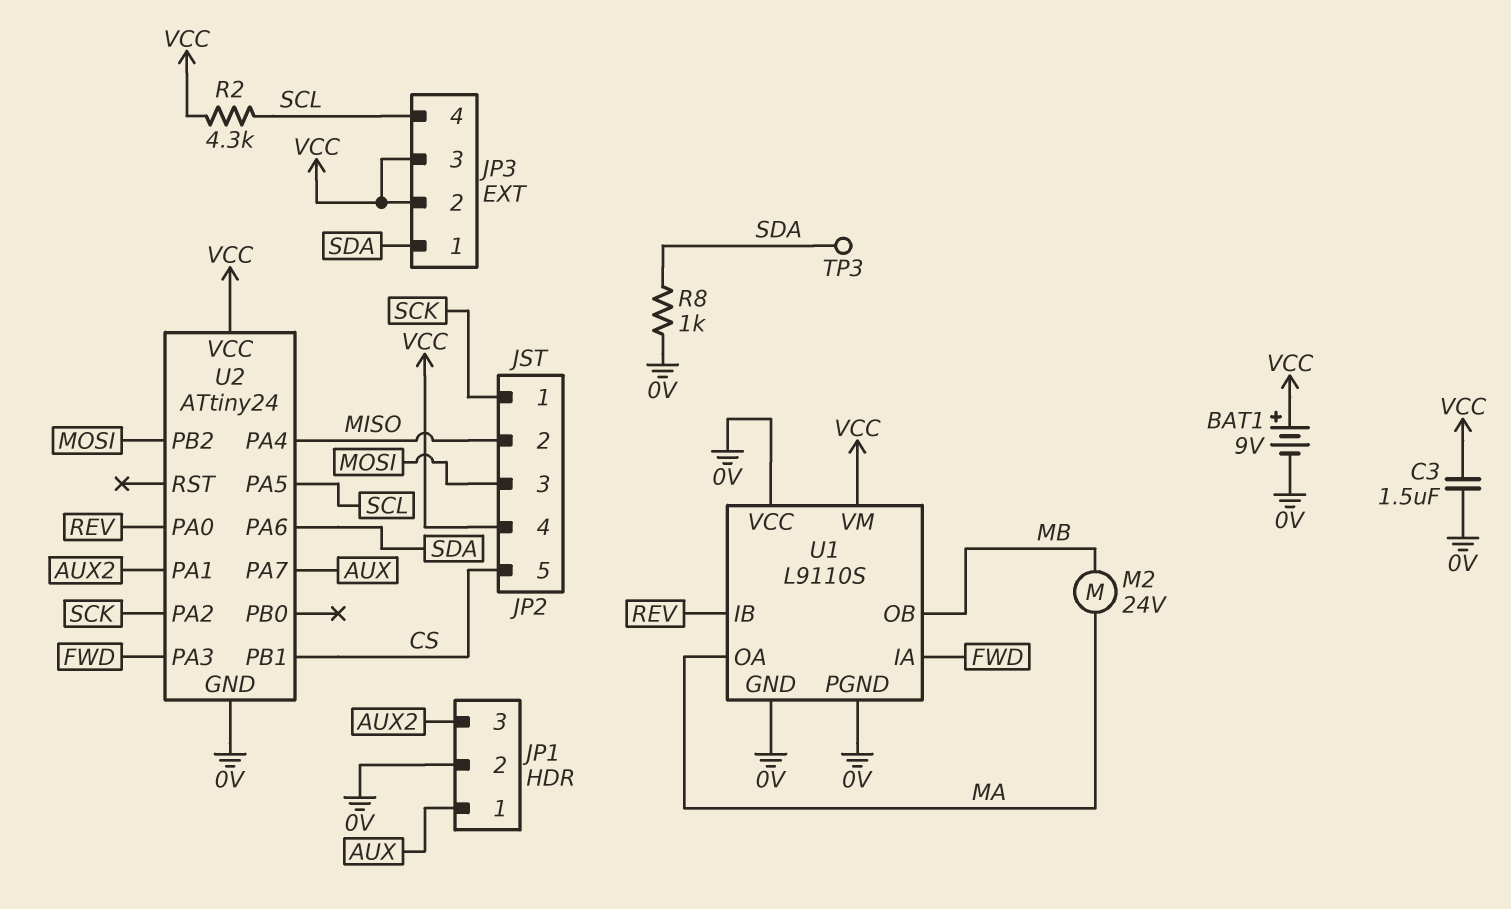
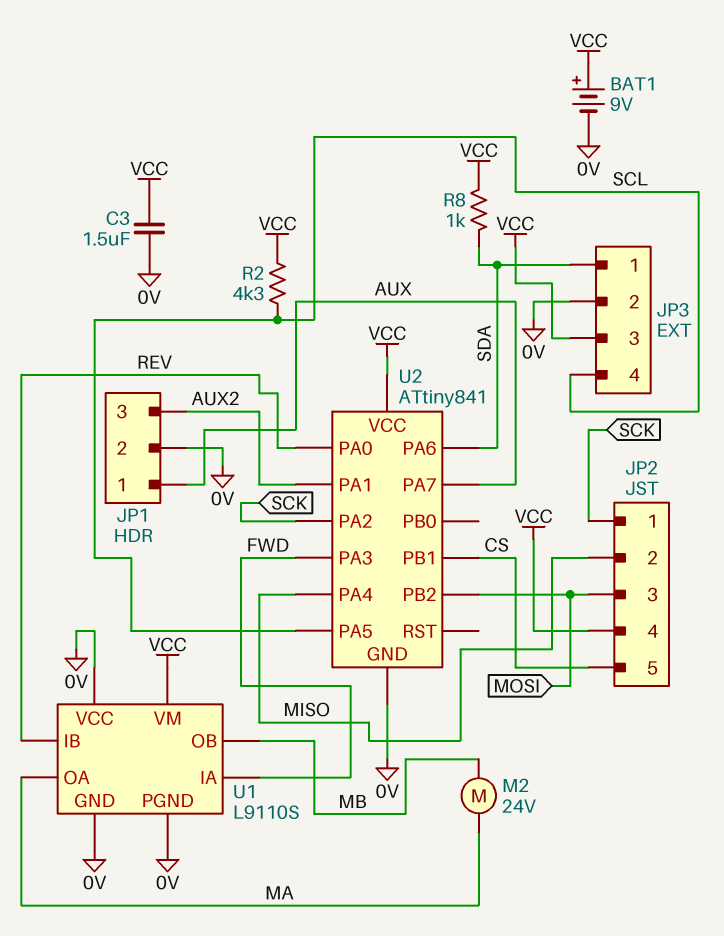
JP3 pin 2: VCC -> 0V
R8: 1k (0V, SDA) -> 1k (SDA, VCC)
TP3: test point (SDA) -> none
U2: ATtiny24 -> ATtiny841

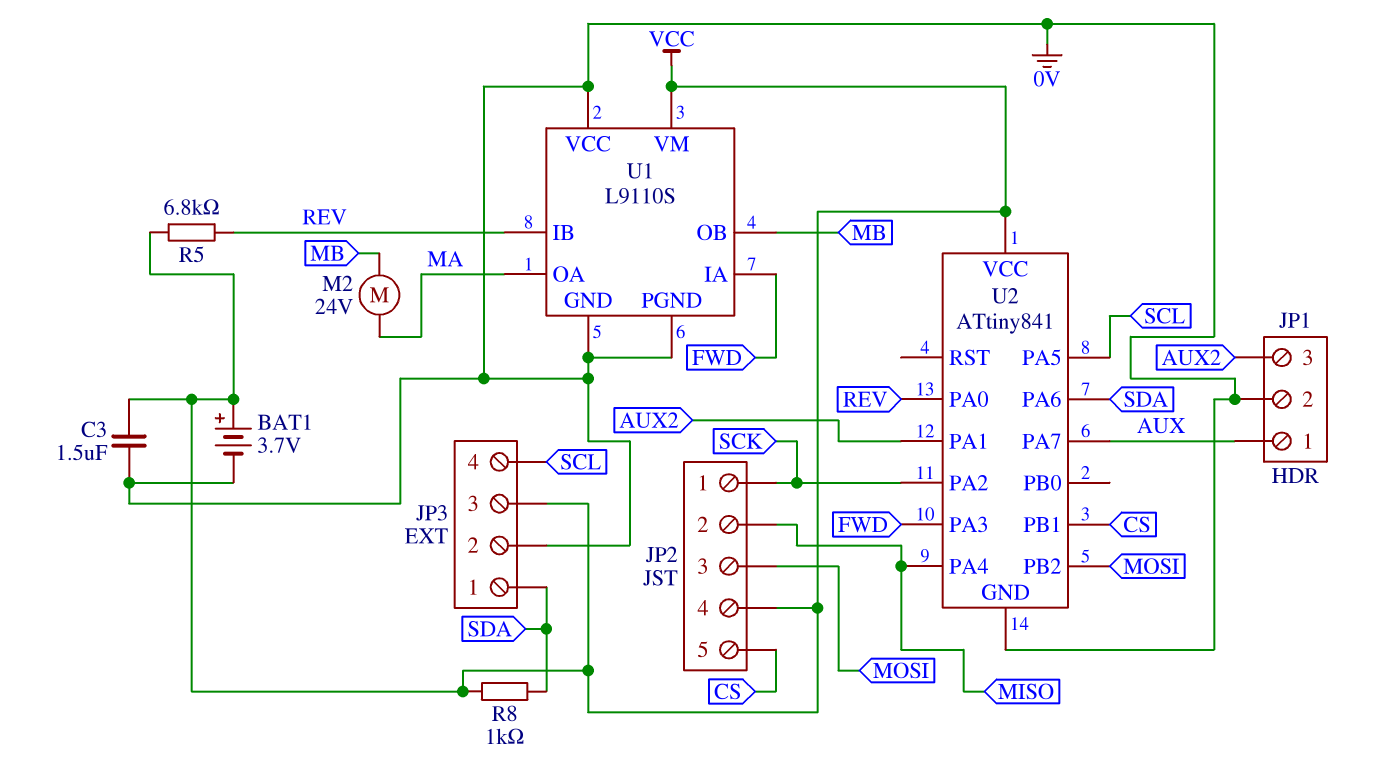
BAT1: 9V (plus VCC, minus 0V) -> 3.7V (plus VCC, minus 0V)
R2: 4.3k (SCL, VCC) -> none
R5: none -> 6.8k (REV, VCC)

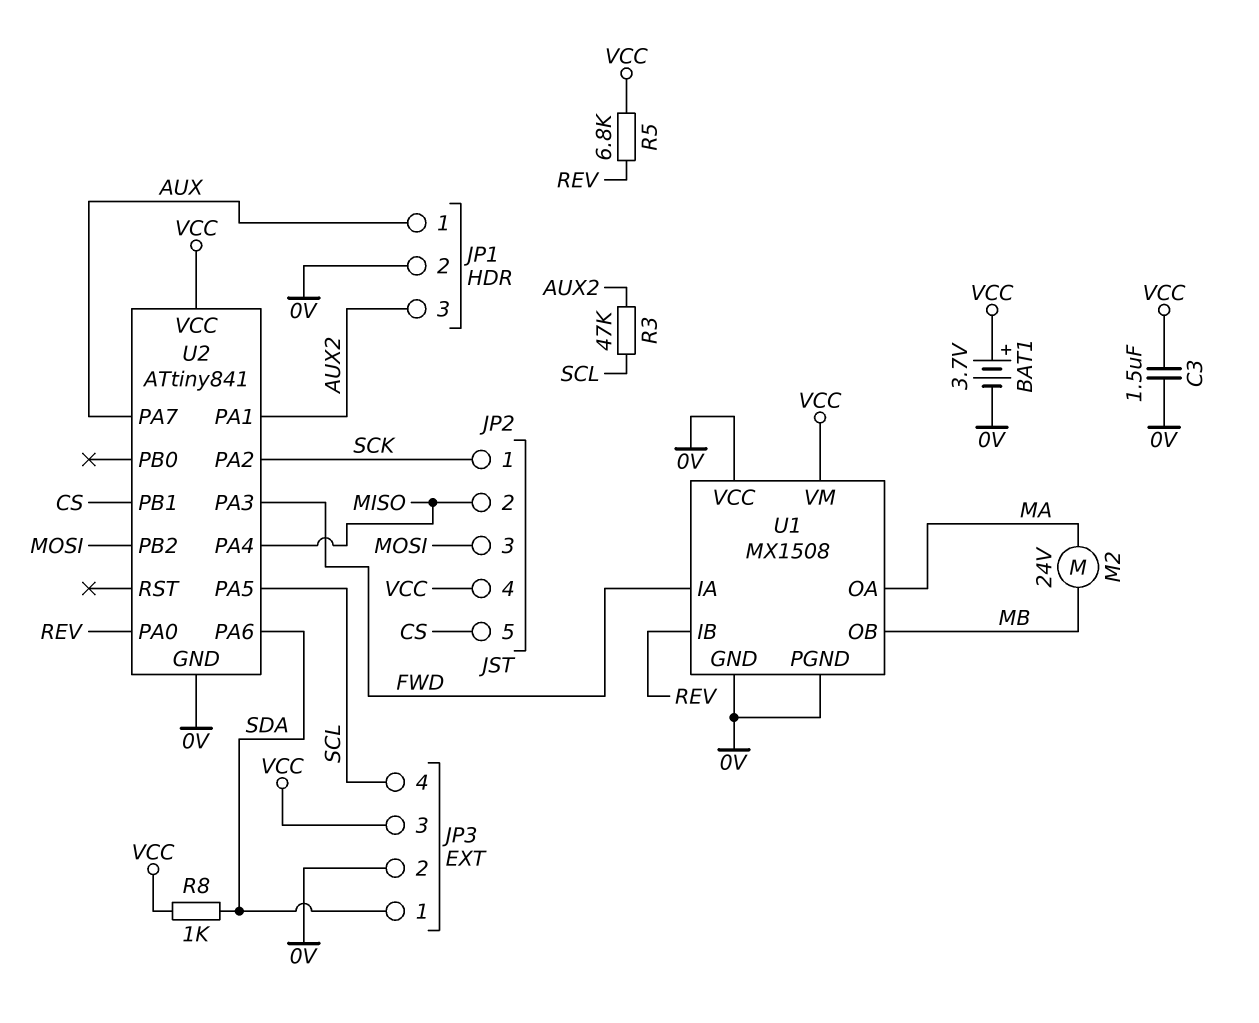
R3: none -> 47k (AUX2, SCL)
U1: L9110S -> MX1508

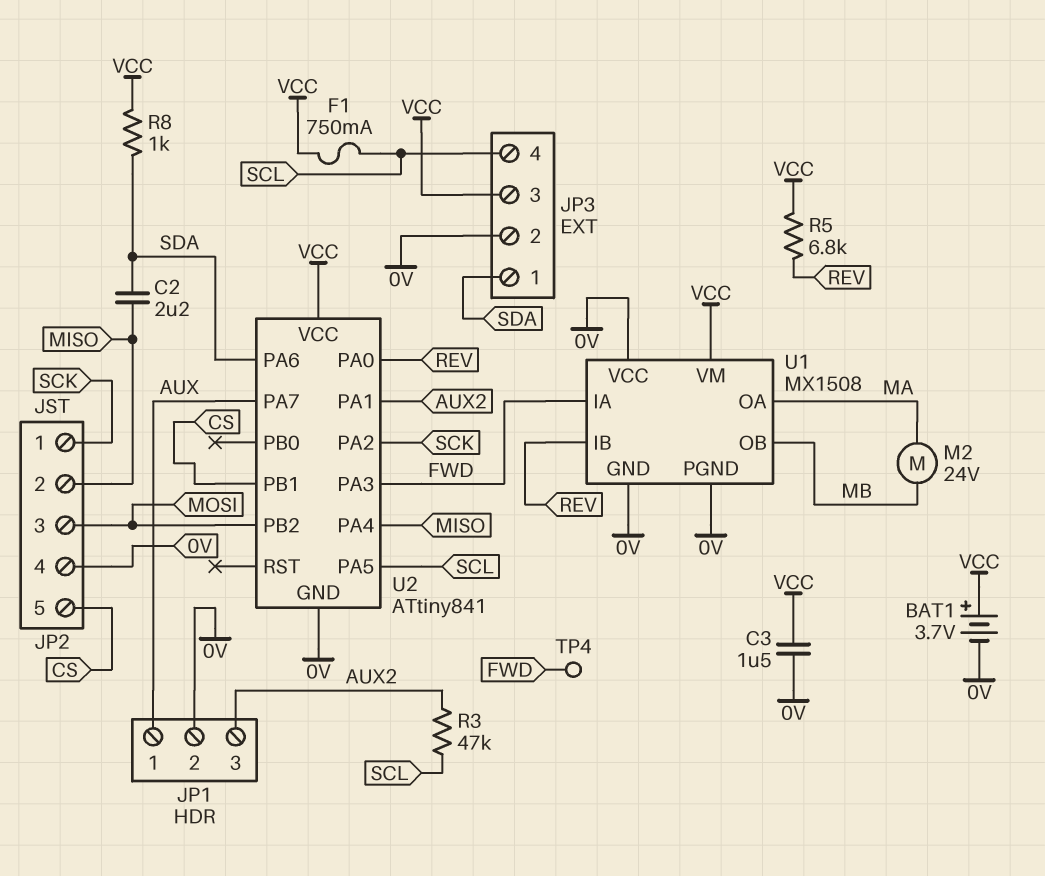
C2: none -> 2.2uF (MISO, SDA)
F1: none -> 750mA (SCL, VCC)
JP2 pin 4: VCC -> 0V
TP4: none -> test point (FWD)

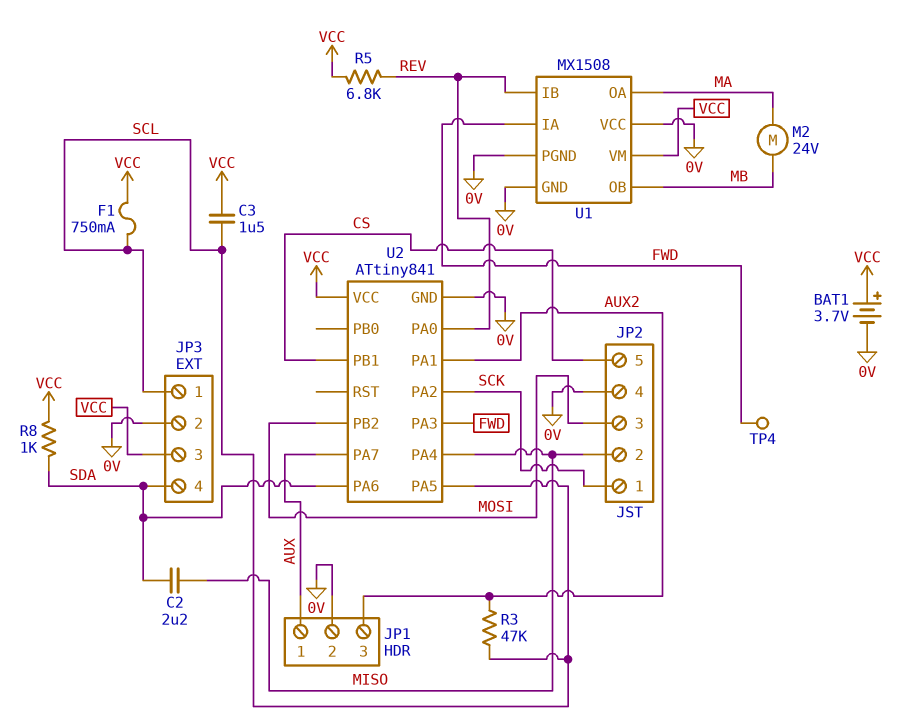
C3: 1.5uF (0V, VCC) -> 1.5uF (SCL, VCC)
JP3 pin 1: SDA -> SCL
JP3 pin 4: SCL -> SDA

